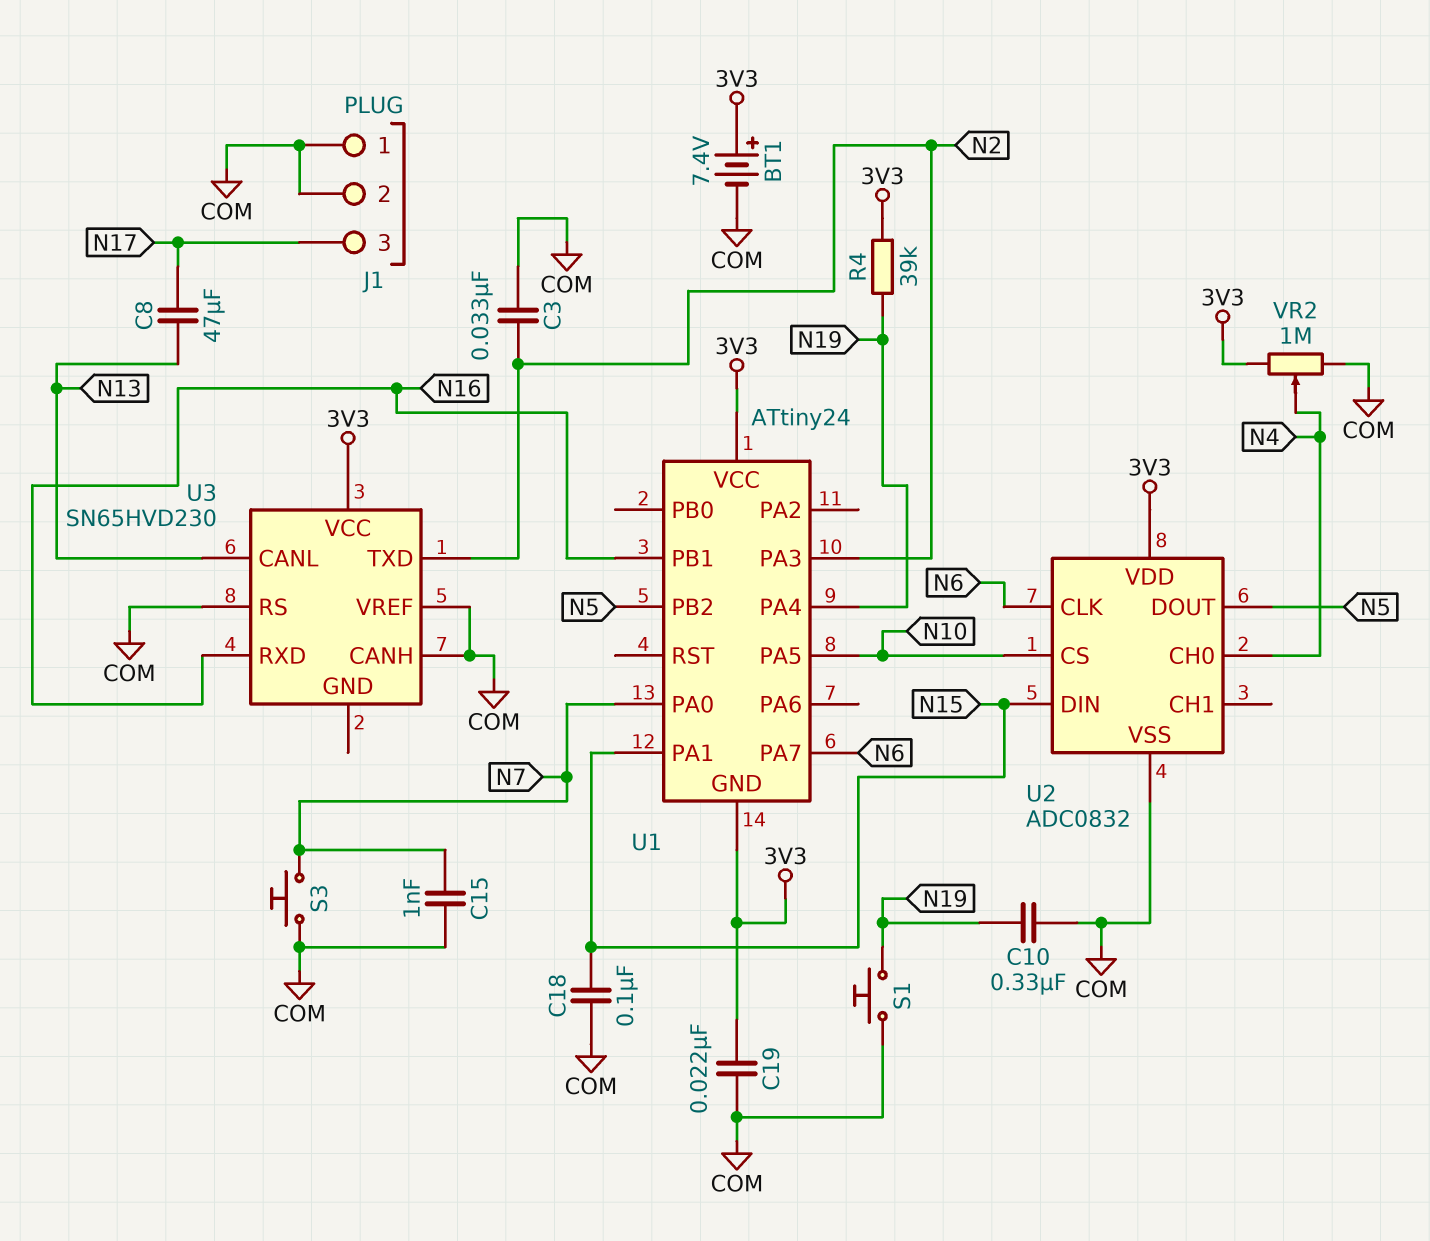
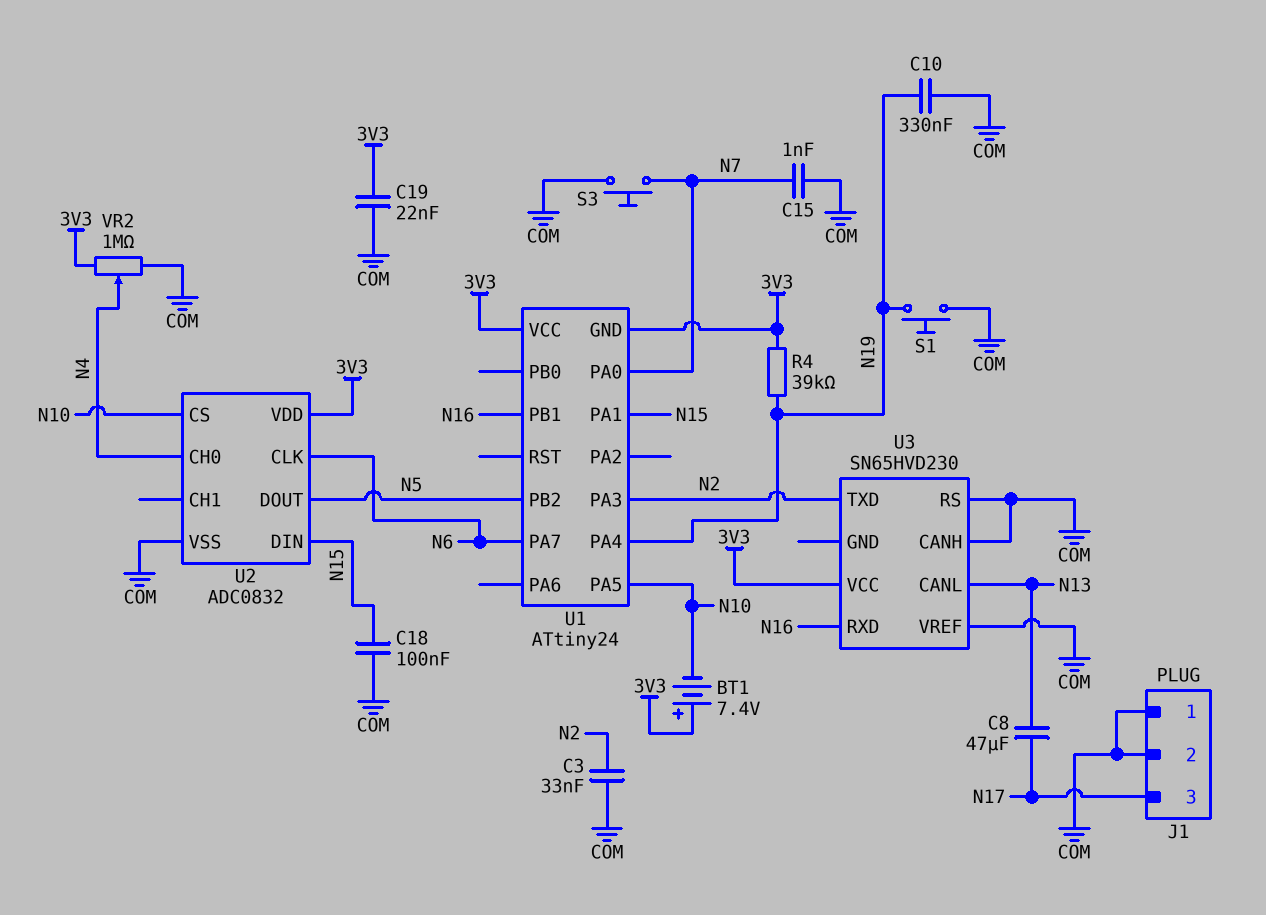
BT1: 7.4V (plus 3V3, minus COM) -> 7.4V (plus 3V3, minus N10)

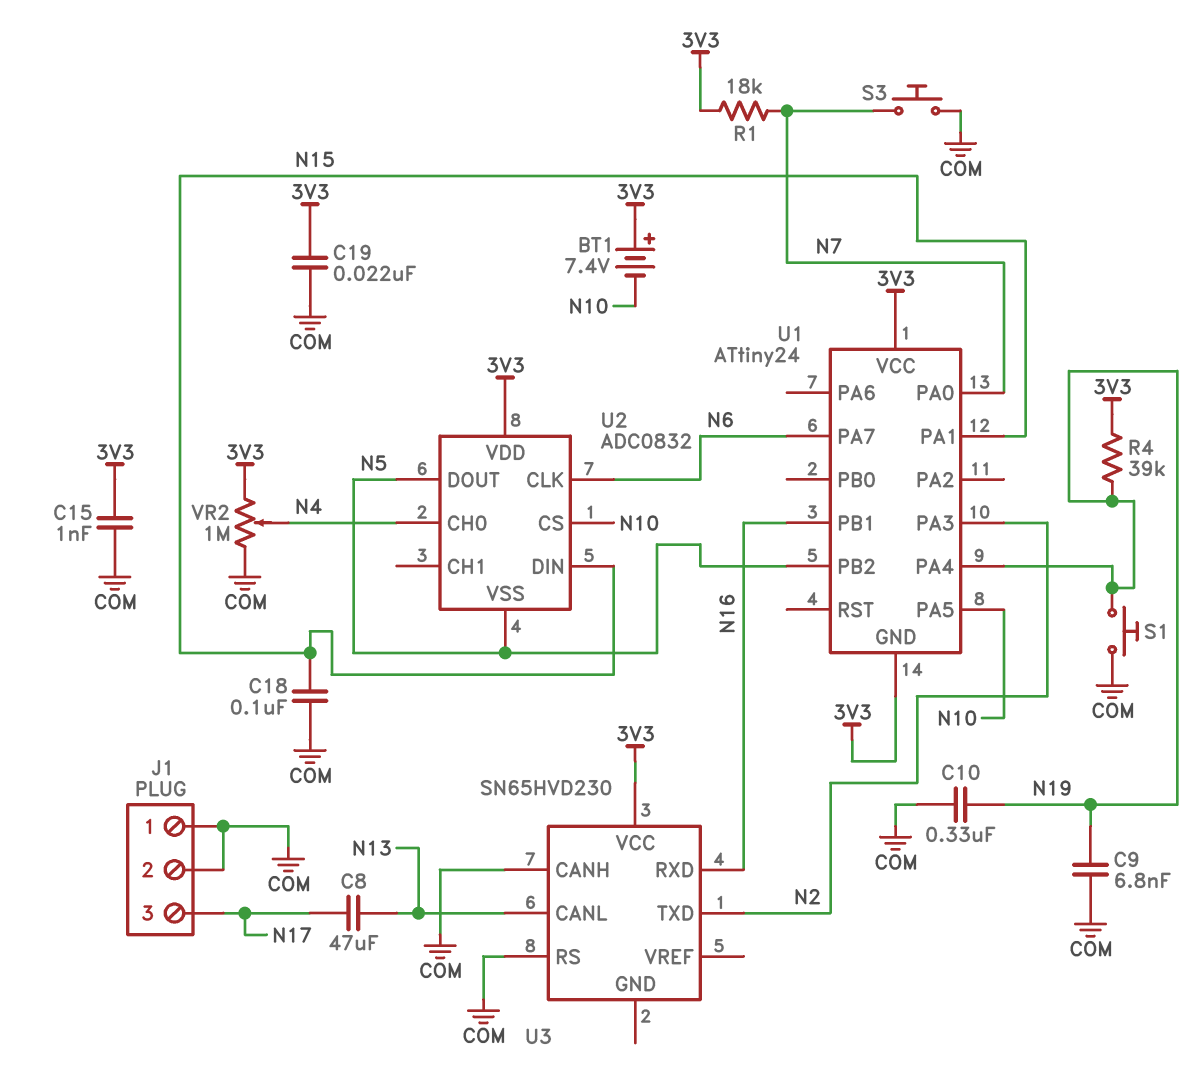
C3: 33nF (COM, N2) -> none
C9: none -> 6.8nF (COM, N19)
C15: 1nF (COM, N7) -> 1nF (3V3, COM)
R1: none -> 18k (3V3, N7)
U2 pin VSS: COM -> N5
U3 pin VREF: COM -> none

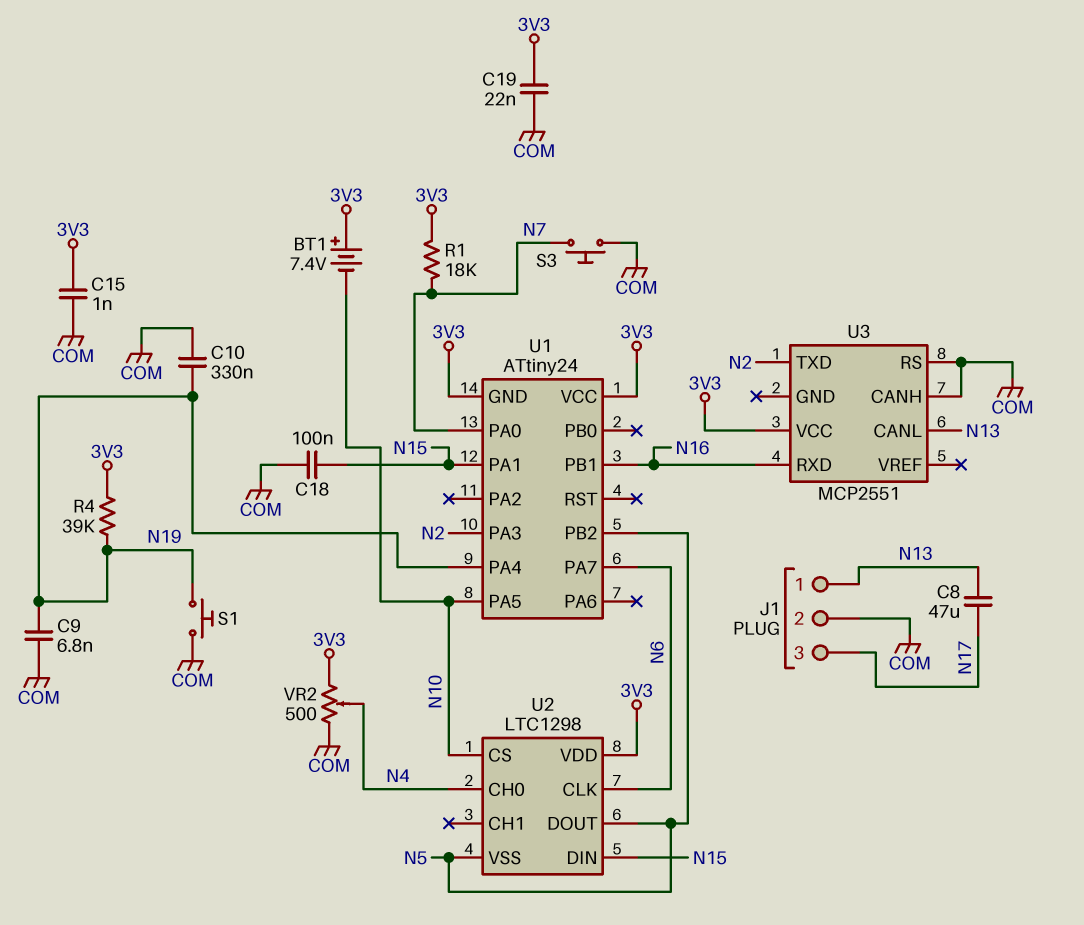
J1 pin 1: COM -> N13
U2: ADC0832 -> LTC1298
U3: SN65HVD230 -> MCP2551
VR2: 1M (3V3, COM, wiper N4) -> 500 (3V3, COM, wiper N4)

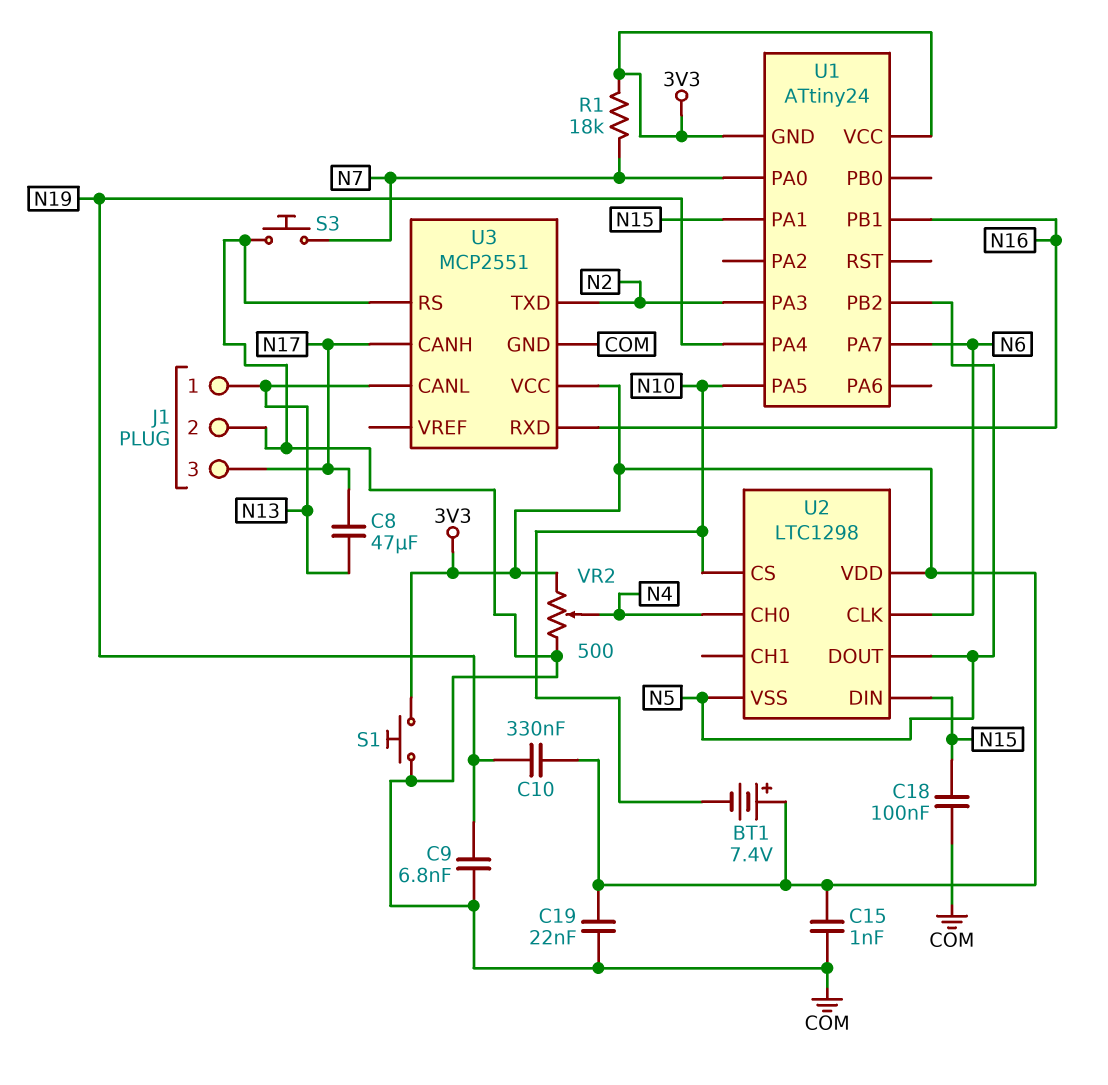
C10: 330nF (COM, N19) -> 330nF (3V3, N19)
R4: 39k (3V3, N19) -> none
S1: button (COM, N19) -> button (3V3, COM)
U3 pin CANH: COM -> N17
U3 pin GND: none -> COM

